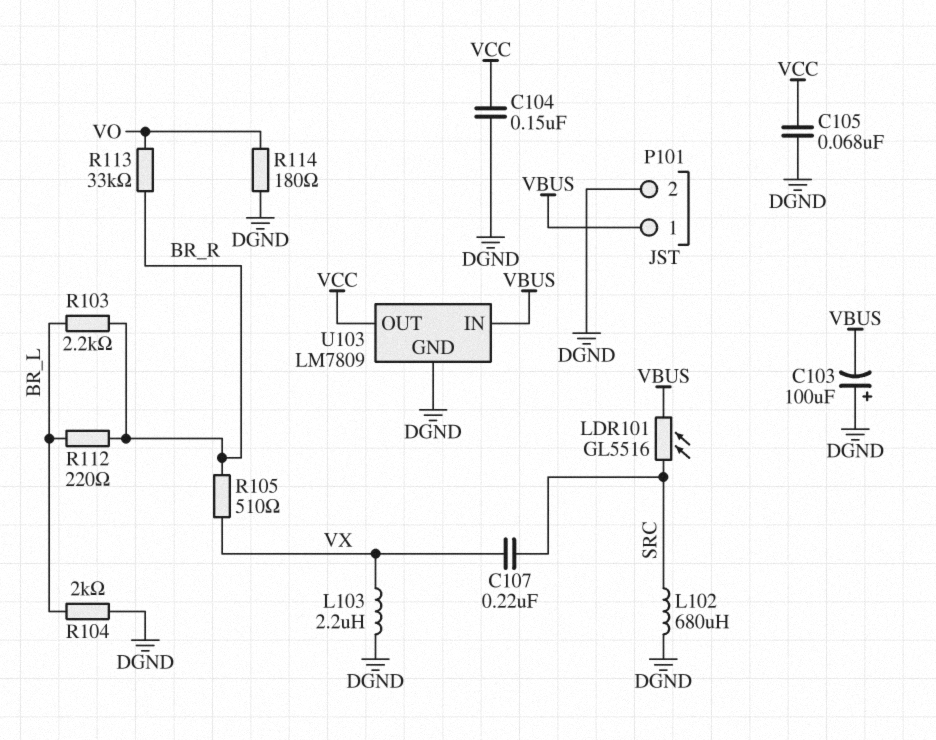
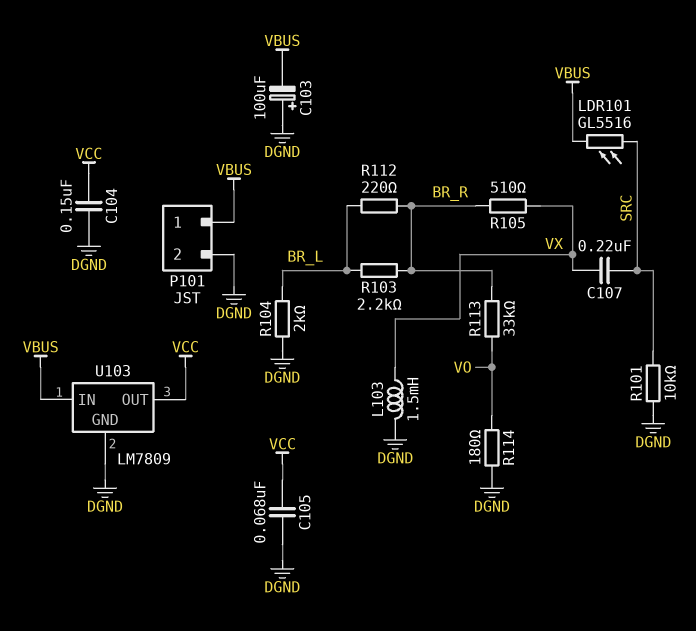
L102: 680uH (DGND, SRC) -> none
L103: 2.2uH (DGND, VX) -> 1.5mH (DGND, VX)
R101: none -> 10k (DGND, SRC)

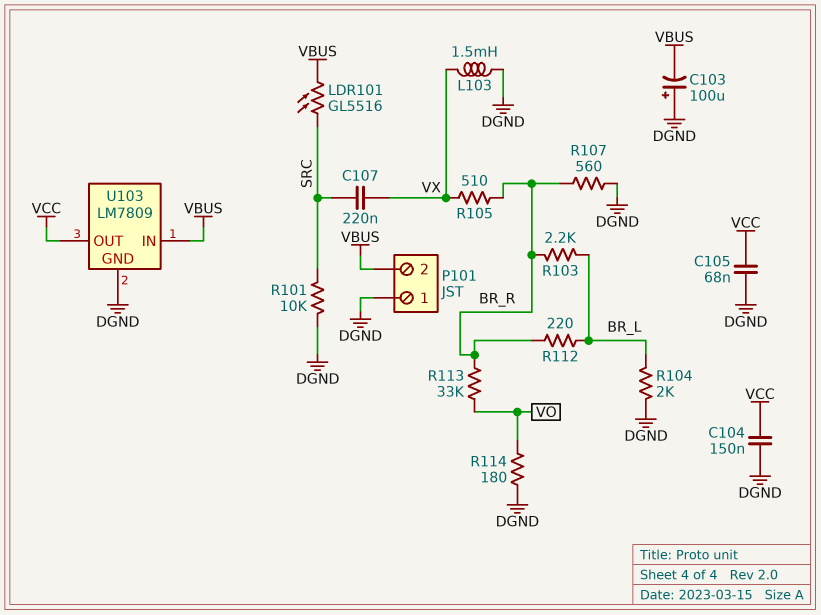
P101 pin 1: VBUS -> DGND
P101 pin 2: DGND -> VBUS
R107: none -> 560 (BR_R, DGND)

